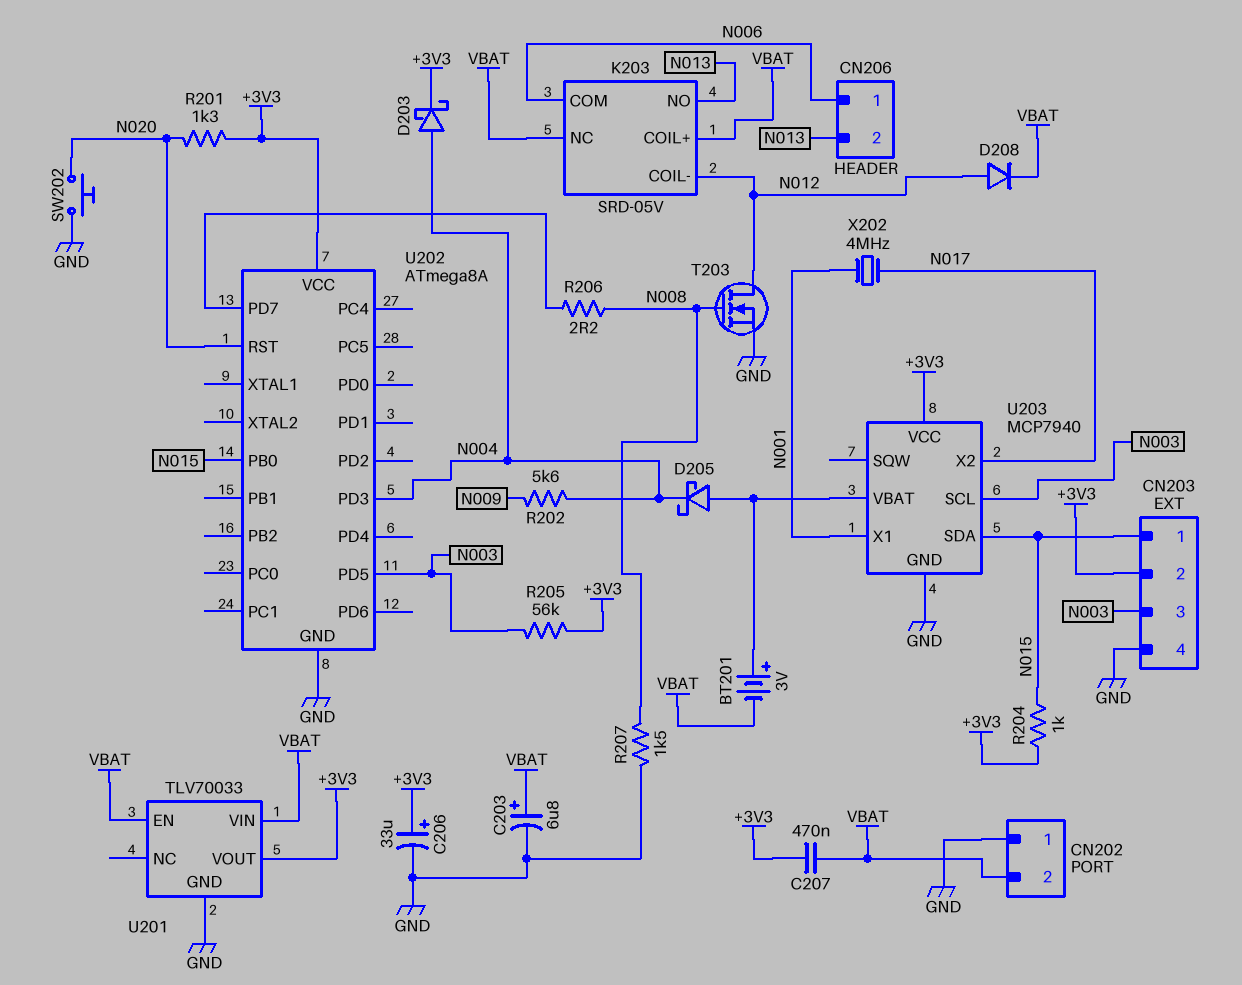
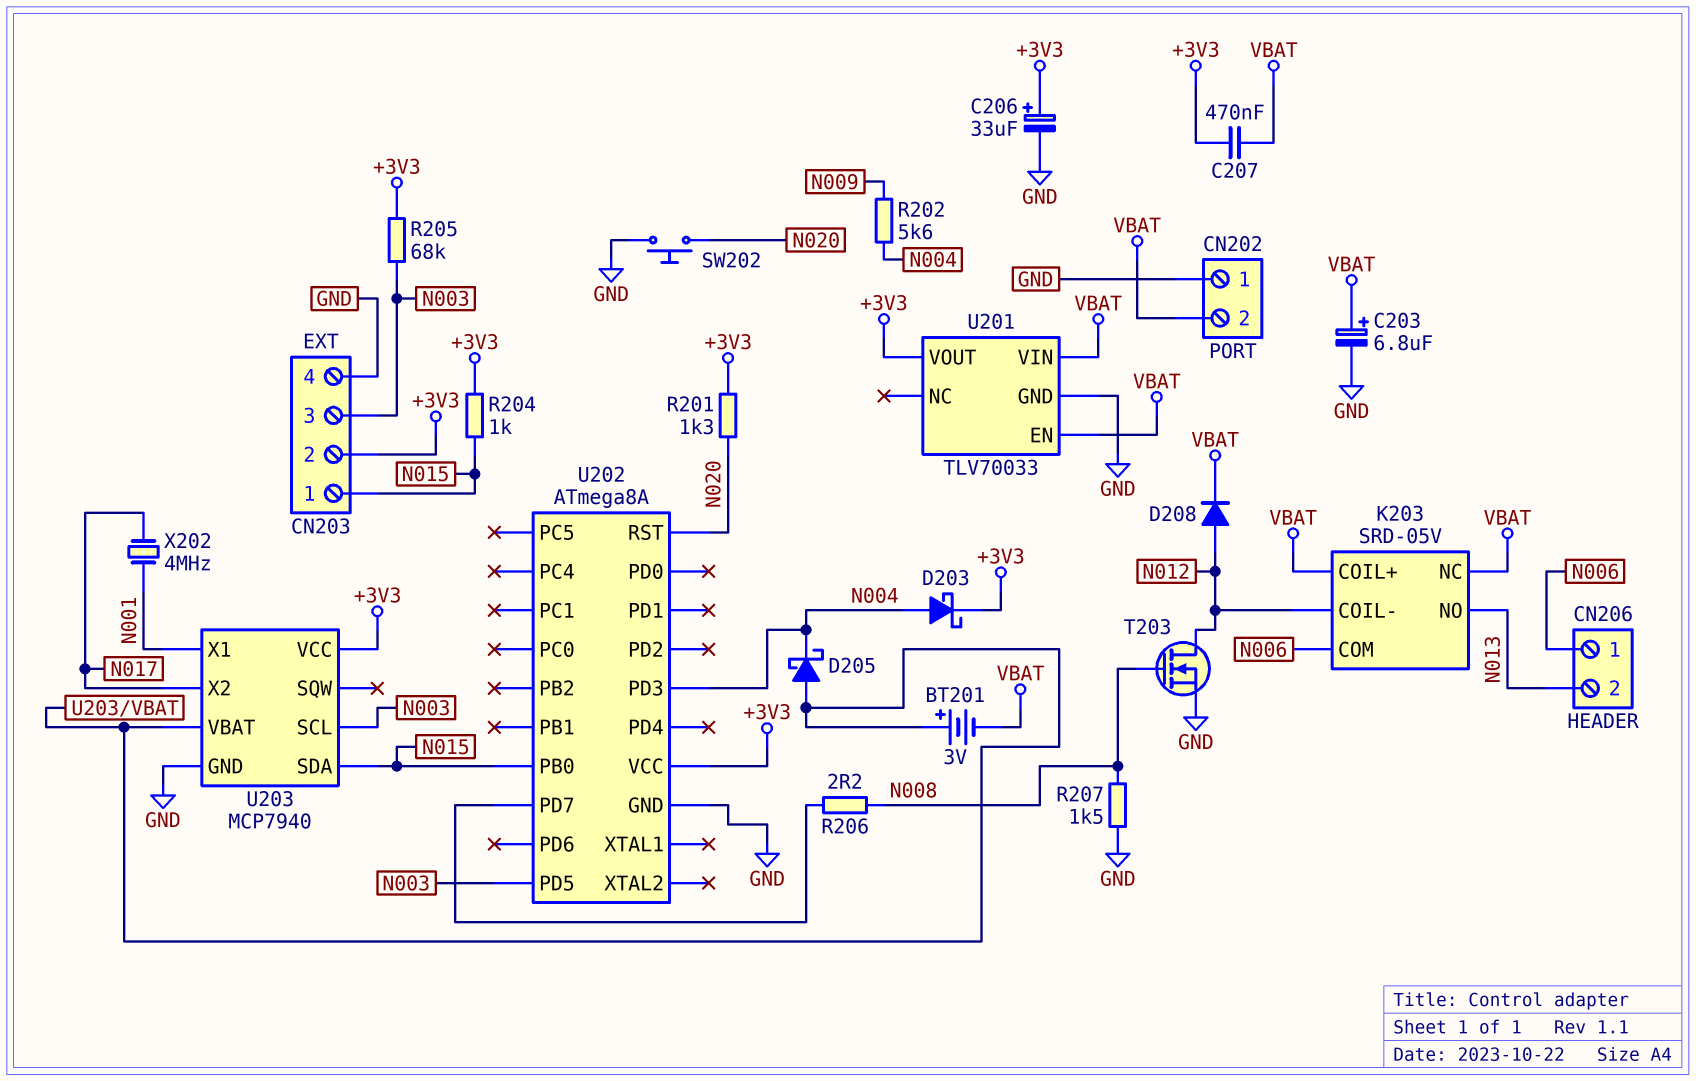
R205: 56k (+3V3, N003) -> 68k (+3V3, N003)

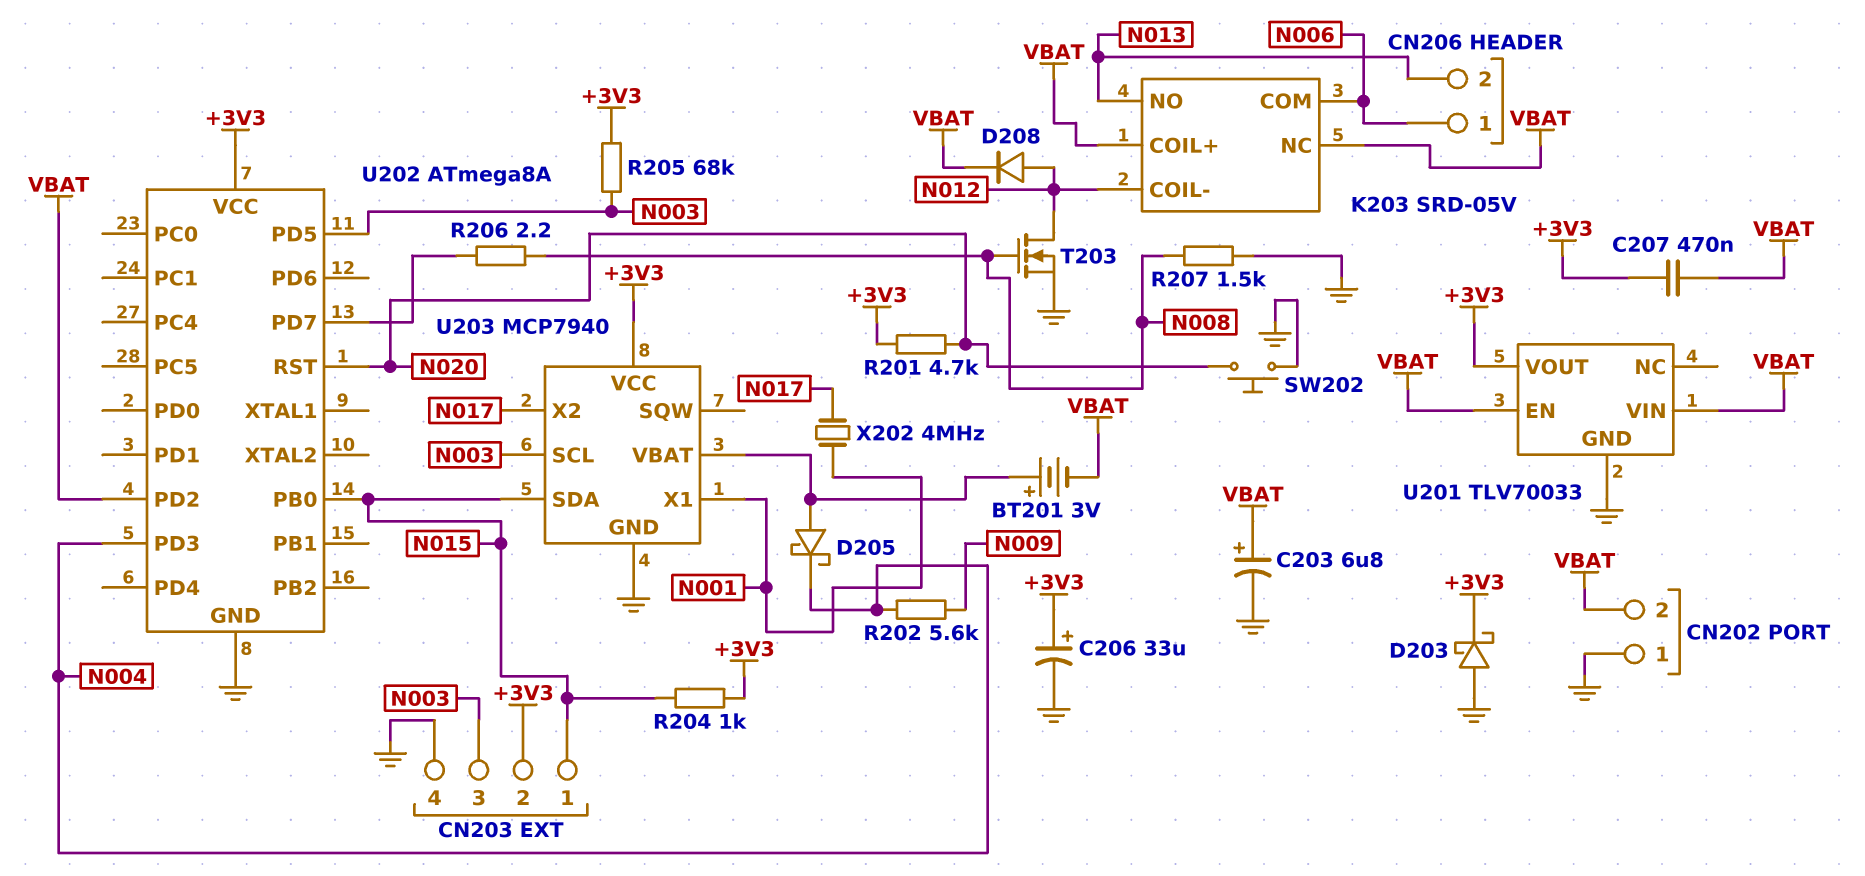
D203: schottky (A N004, K +3V3) -> schottky (A GND, K +3V3)
R201: 1.3k (+3V3, N020) -> 4.7k (+3V3, N020)
U202 pin PD2: none -> VBAT

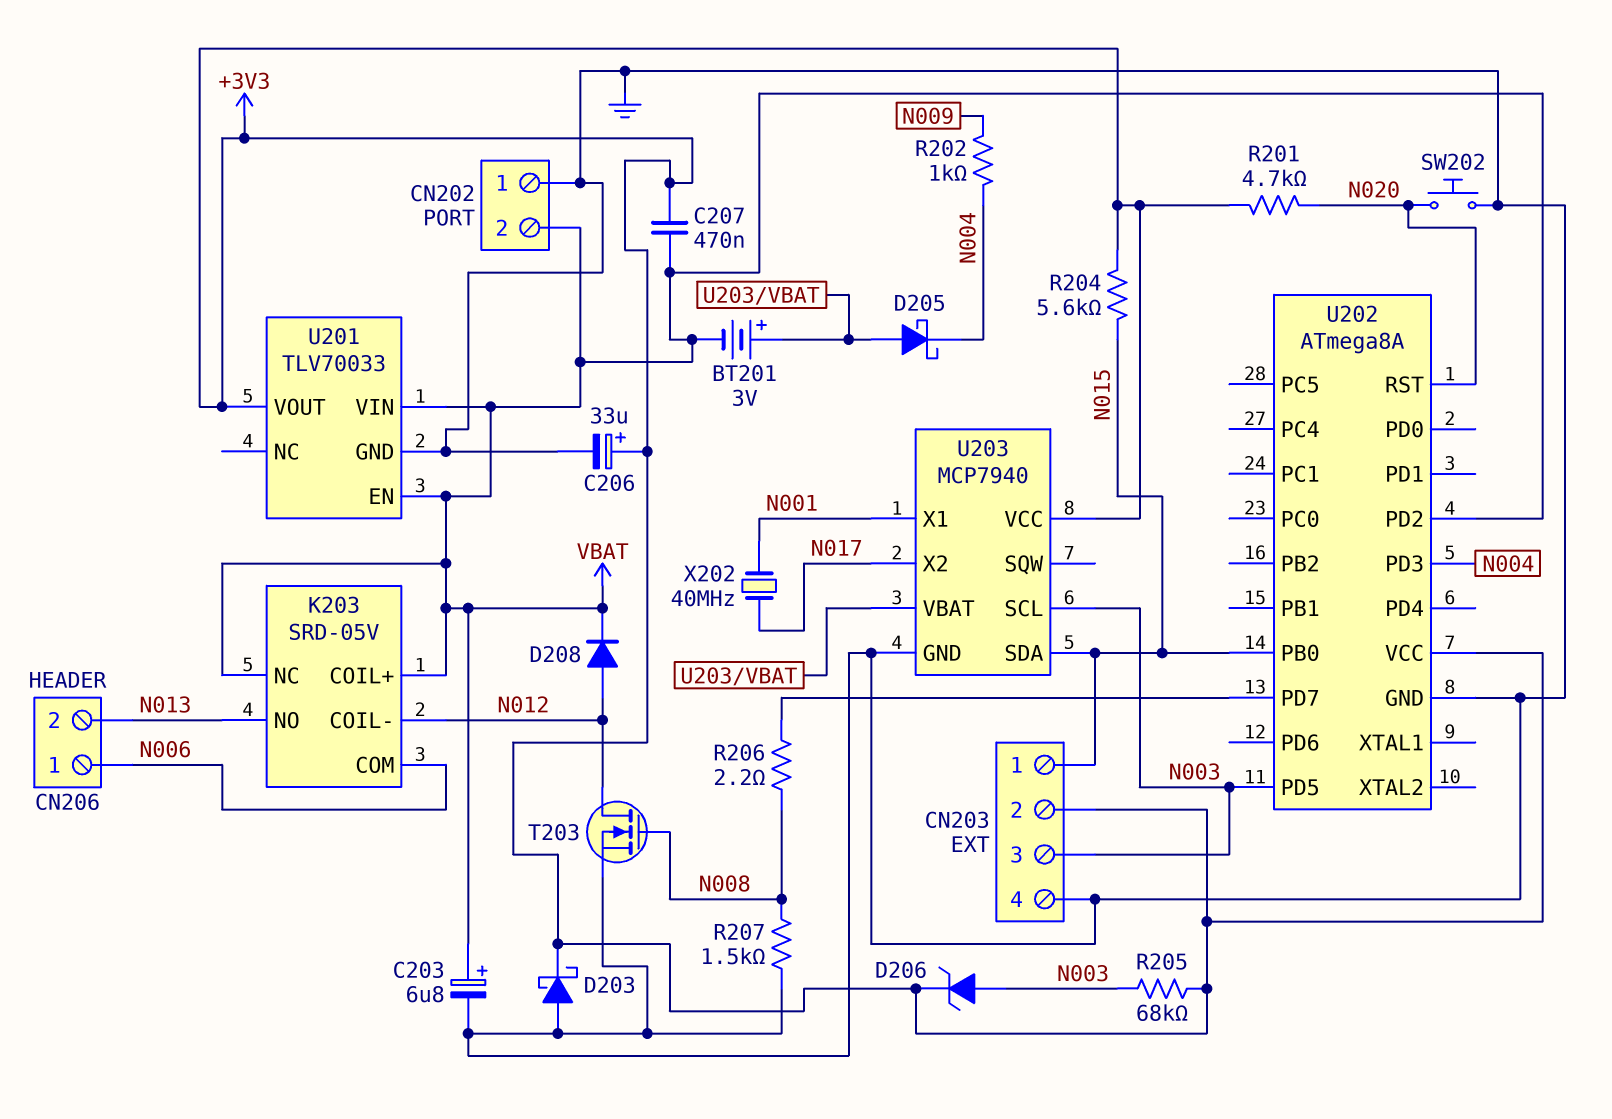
D206: none -> zener (A N003, K +3V3)
R202: 5.6k (N004, N009) -> 1k (N004, N009)
R204: 1k (+3V3, N015) -> 5.6k (+3V3, N015)
X202: 4MHz (N001, N017) -> 40MHz (N001, N017)

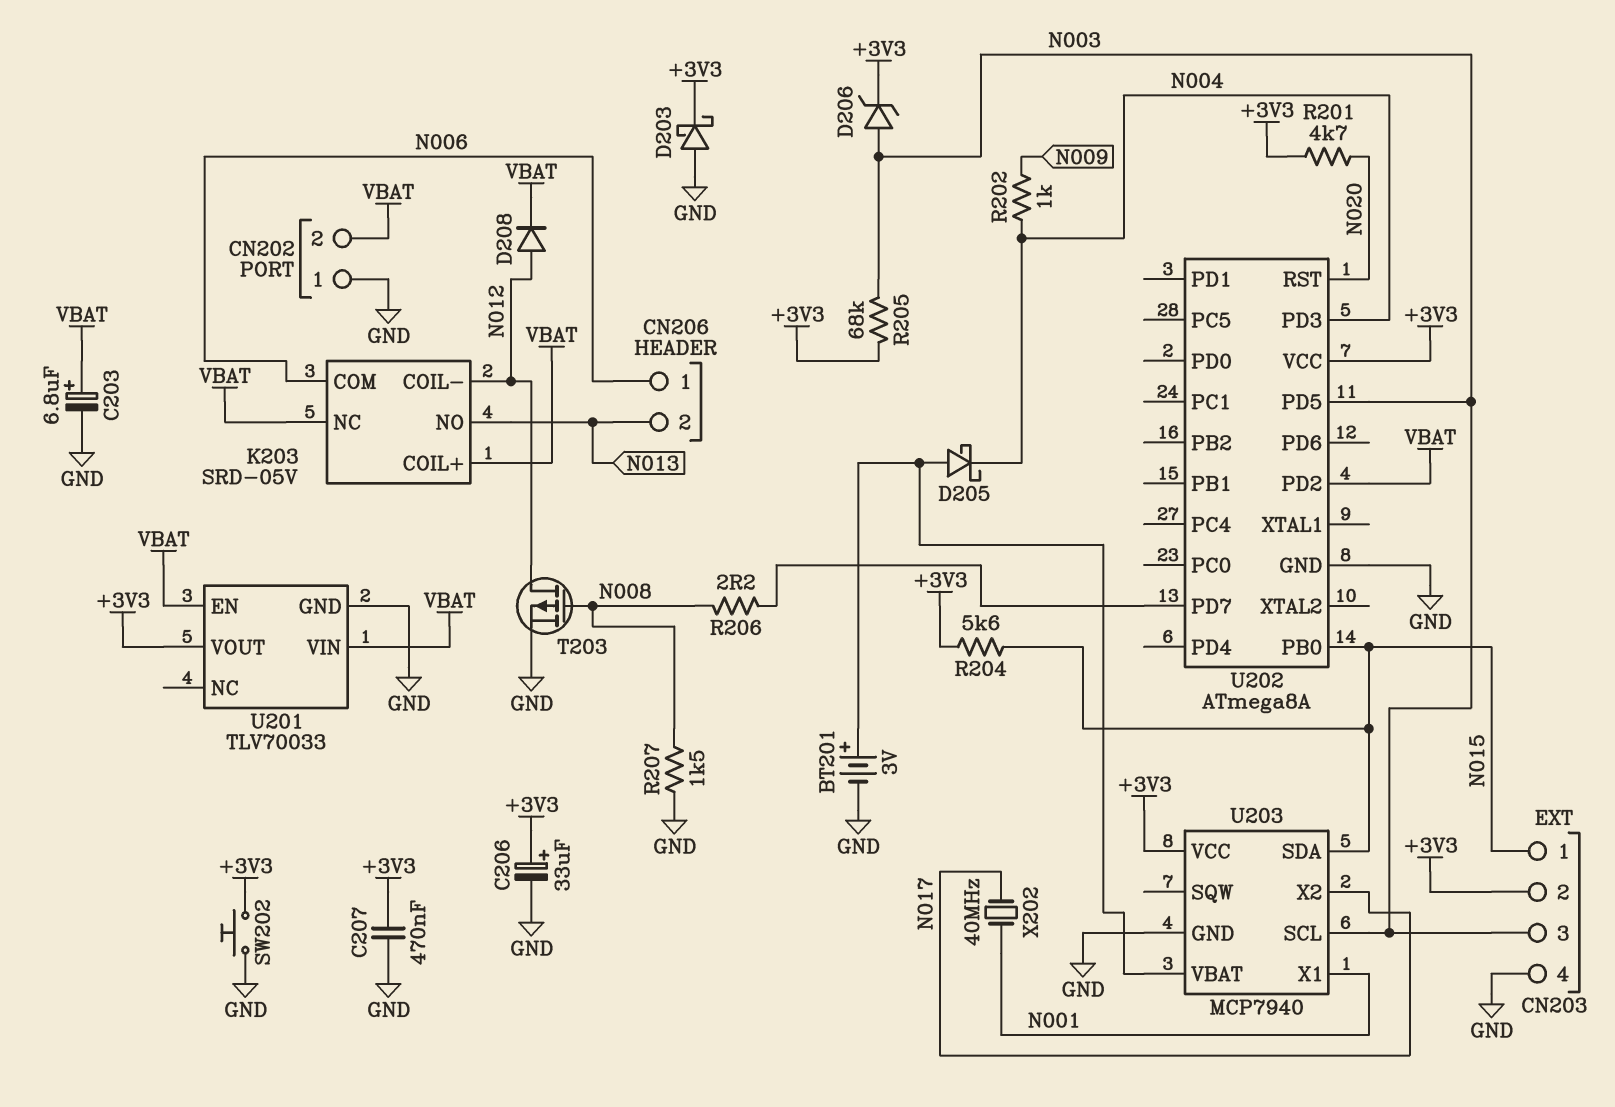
BT201: 3V (plus U203/VBAT, minus VBAT) -> 3V (plus U203/VBAT, minus GND)
C207: 470nF (+3V3, VBAT) -> 470nF (+3V3, GND)
SW202: button (GND, N020) -> button (+3V3, GND)
T203: NMOS (G N008, D N012, S GND) -> PMOS (G N008, D N012, S GND)

